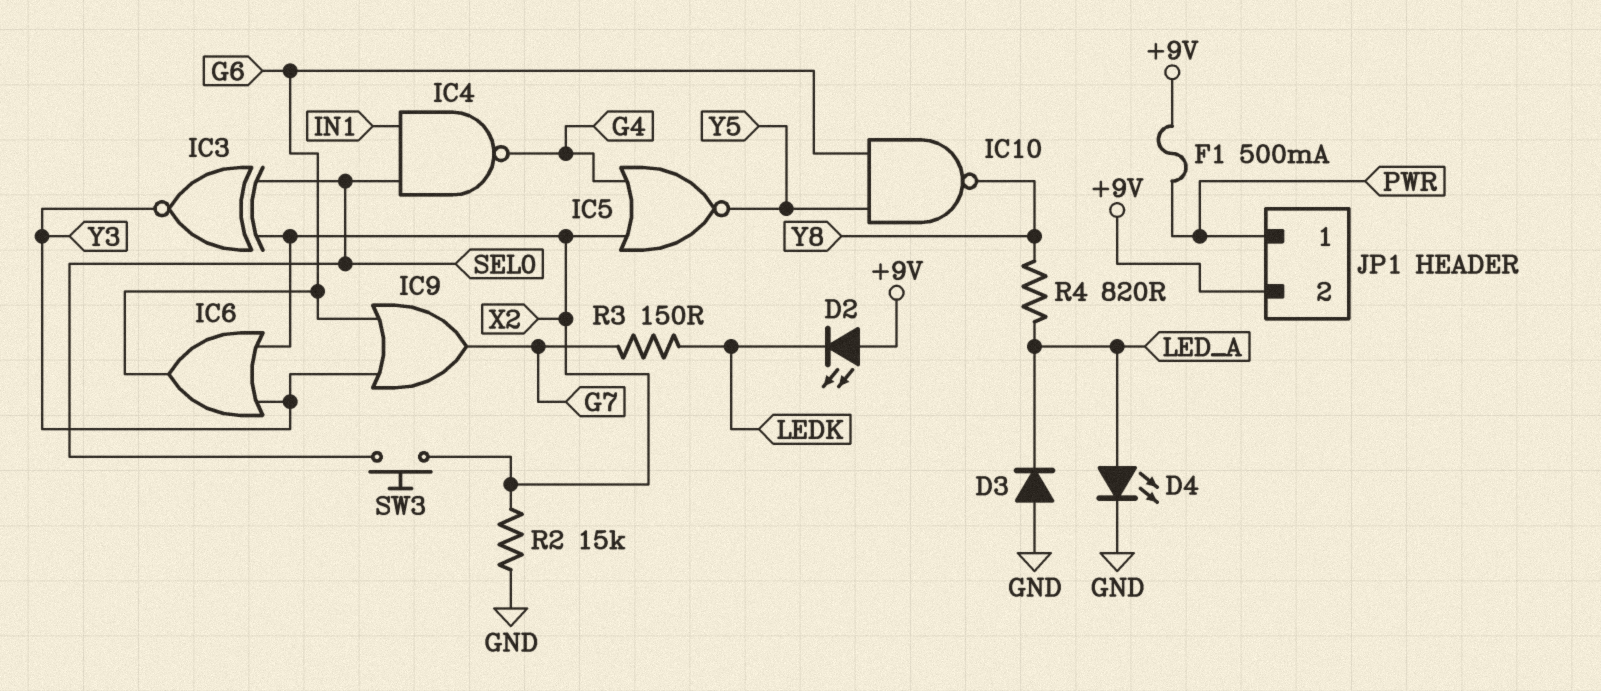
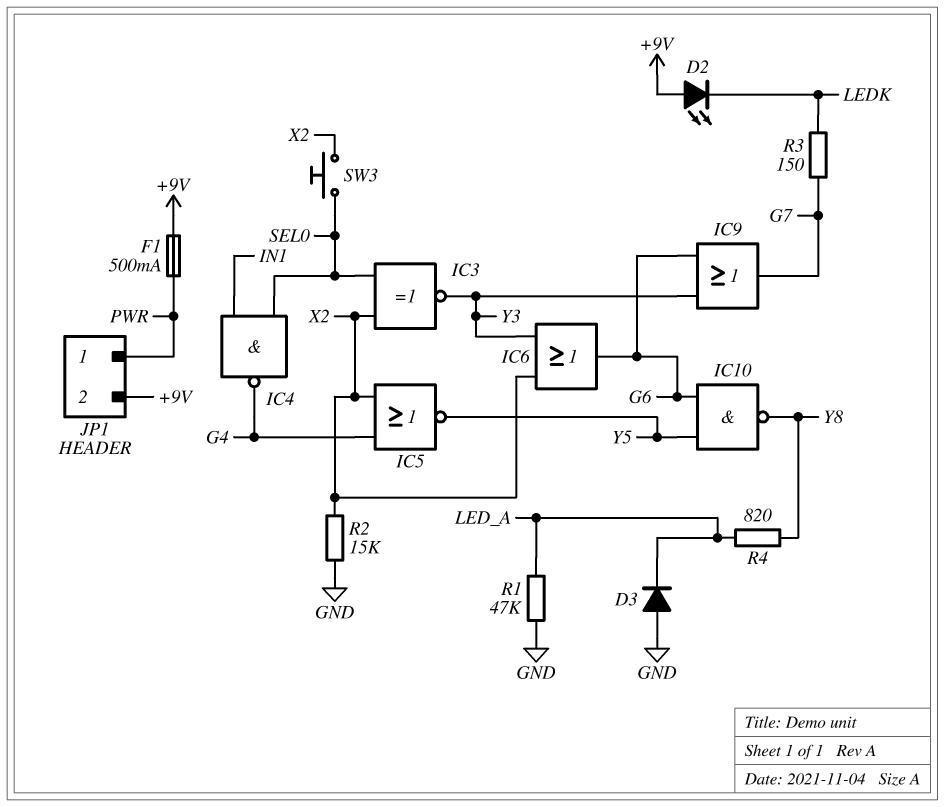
D4: LED (A LED_A, K GND) -> none
R1: none -> 47k (GND, LED_A)

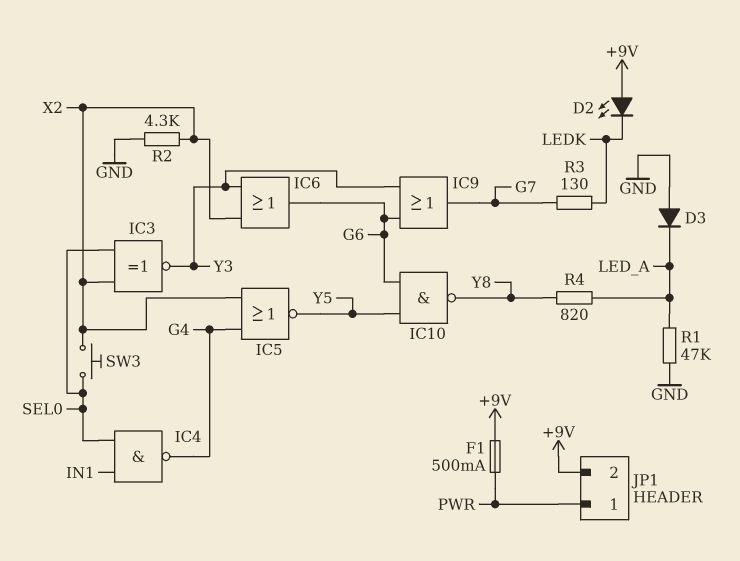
R2: 15k (GND, X2) -> 4.3k (GND, X2)
R3: 150 (G7, LEDK) -> 130 (G7, LEDK)

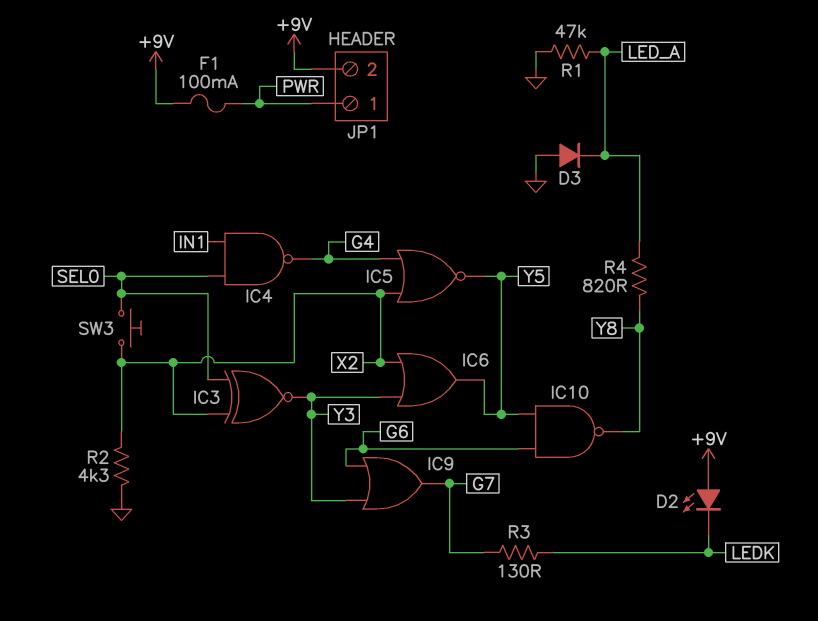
F1: 500mA (+9V, PWR) -> 100mA (+9V, PWR)
IC6: OR (in X2, in Y3, out G6) -> OR (in X2, in Y3, out Y5)

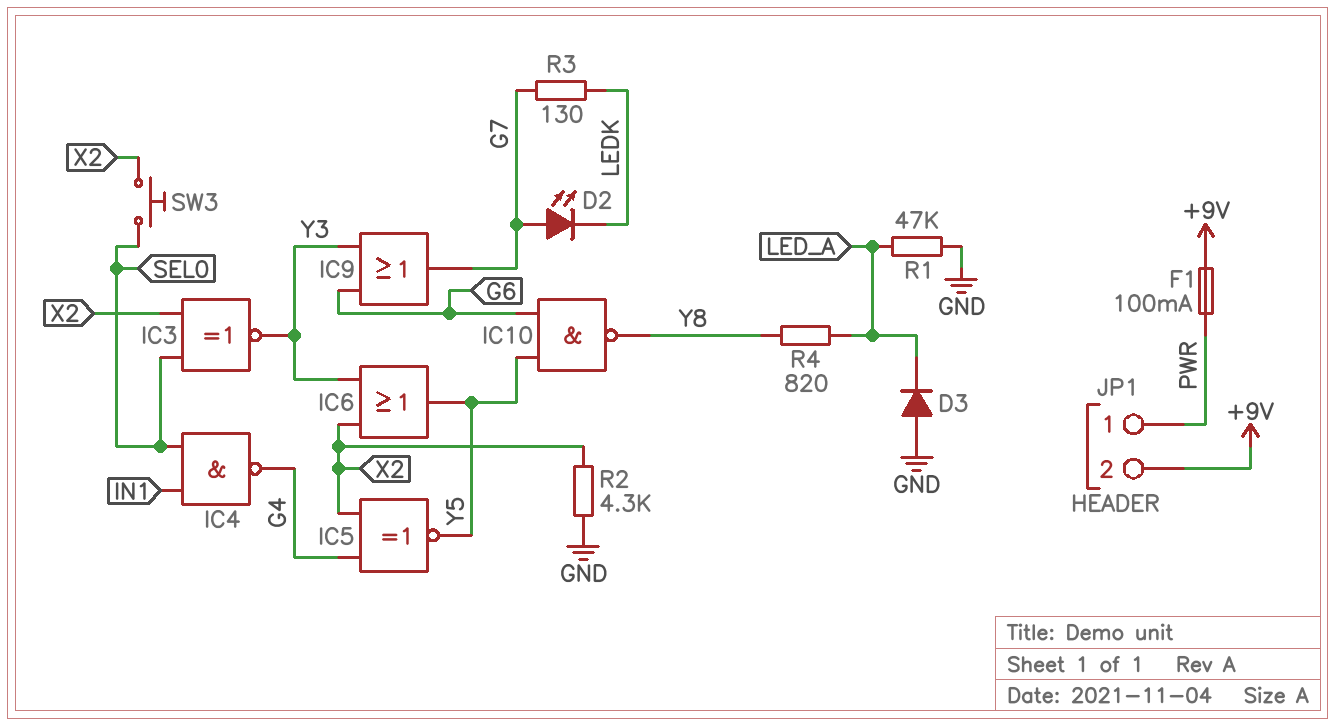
D2: LED (A +9V, K LEDK) -> LED (A G7, K LEDK)
IC5: NOR (in G4, in X2, out Y5) -> XNOR (in G4, in X2, out Y5)

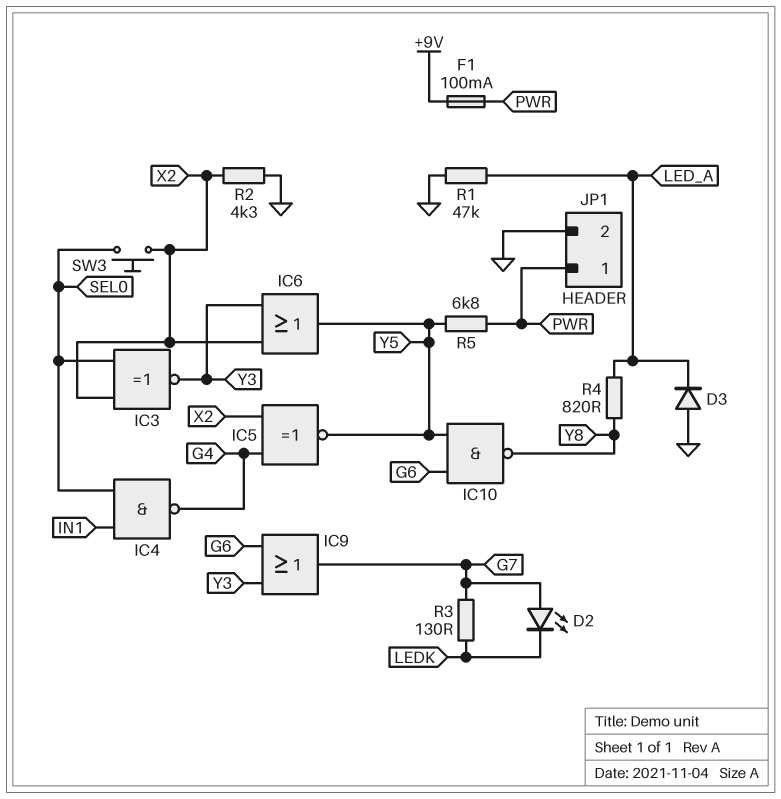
JP1 pin 2: +9V -> GND
R5: none -> 6.8k (PWR, Y5)

